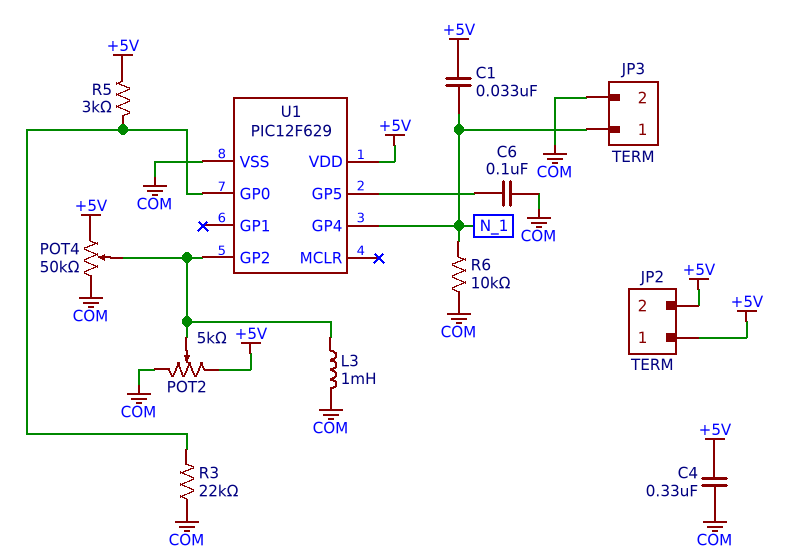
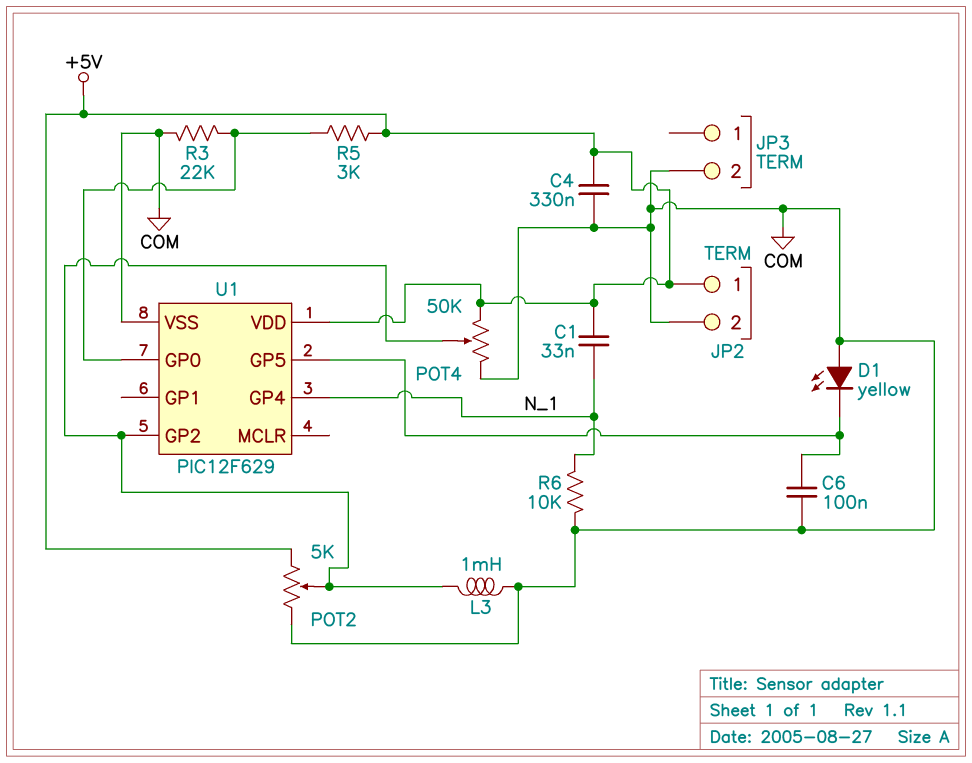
D1: none -> LED yellow (A COM, K U1/GP5)
JP2 pin 2: +5V -> COM
JP3 pin 1: N_1 -> none

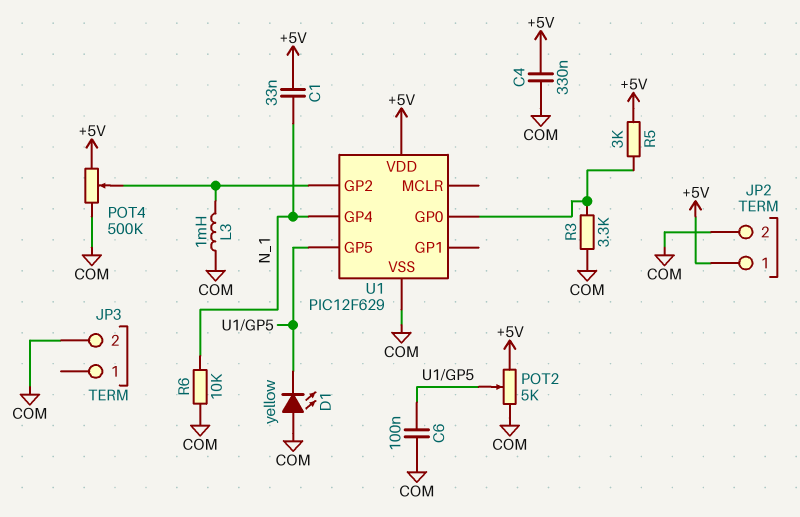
POT2: 5k (+5V, COM, wiper U1/GP2) -> 5k (+5V, COM, wiper U1/GP5)
POT4: 50k (+5V, COM, wiper U1/GP2) -> 500k (+5V, COM, wiper U1/GP2)
R3: 22k (COM, U1/GP0) -> 3.3k (COM, U1/GP0)

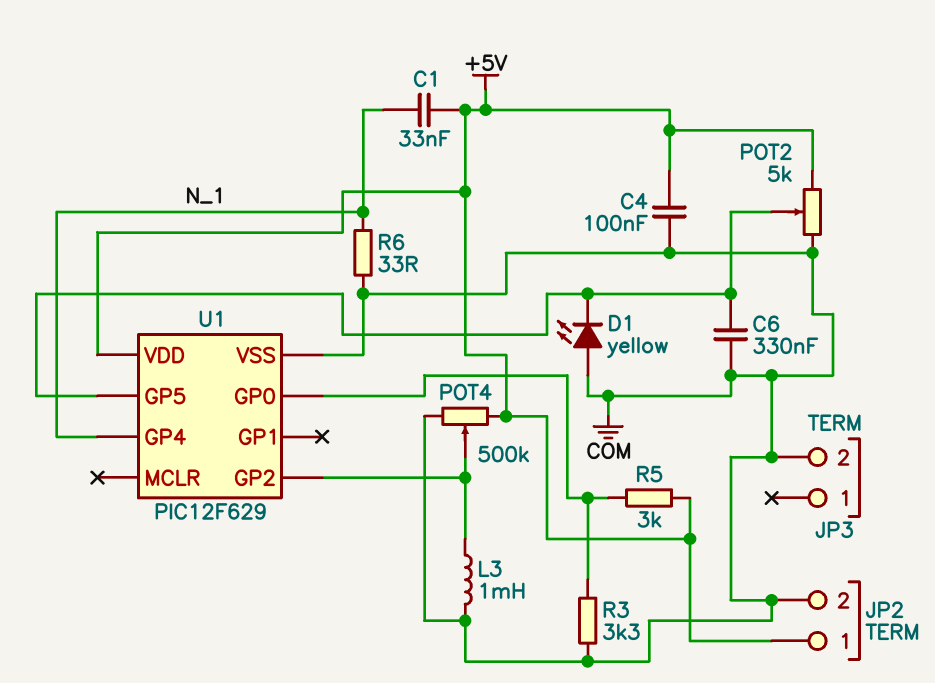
C4: 330nF (+5V, COM) -> 100nF (+5V, COM)
C6: 100nF (COM, U1/GP5) -> 330nF (COM, U1/GP5)
R6: 10k (COM, N_1) -> 33 (COM, N_1)

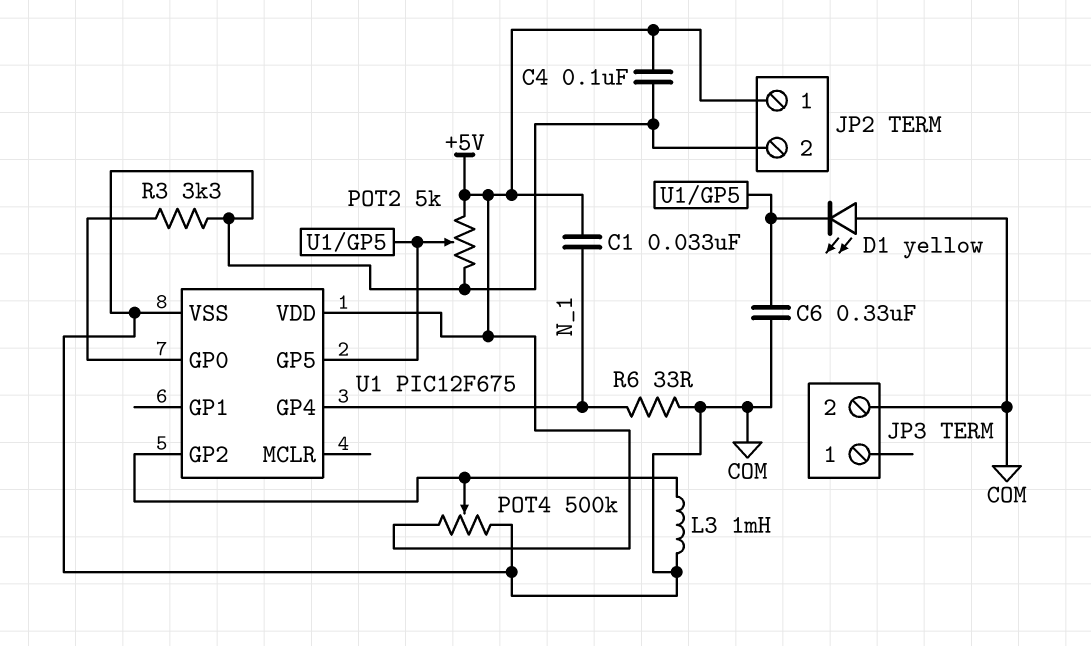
R5: 3k (+5V, U1/GP0) -> none
U1: PIC12F629 -> PIC12F675

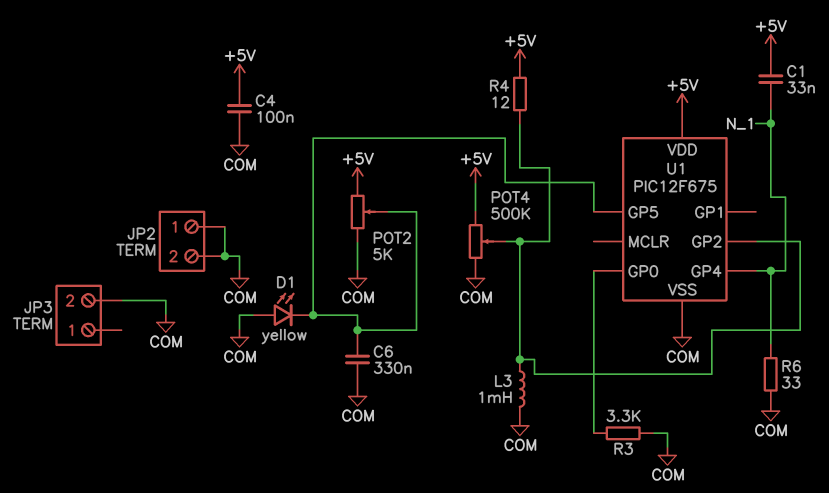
JP2 pin 1: +5V -> COM
R4: none -> 12 (+5V, U1/GP2)

